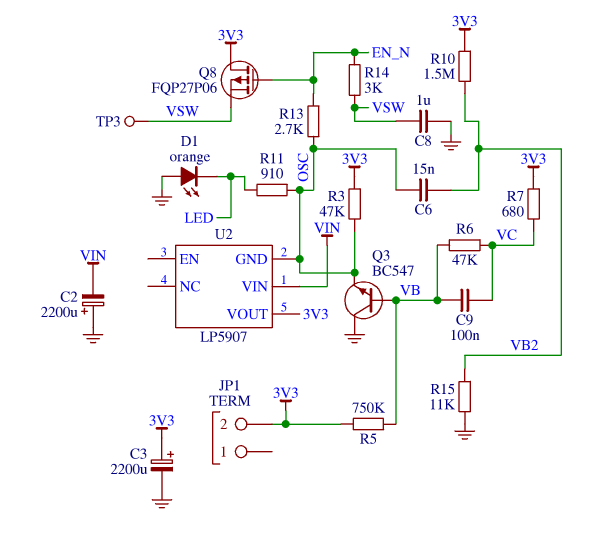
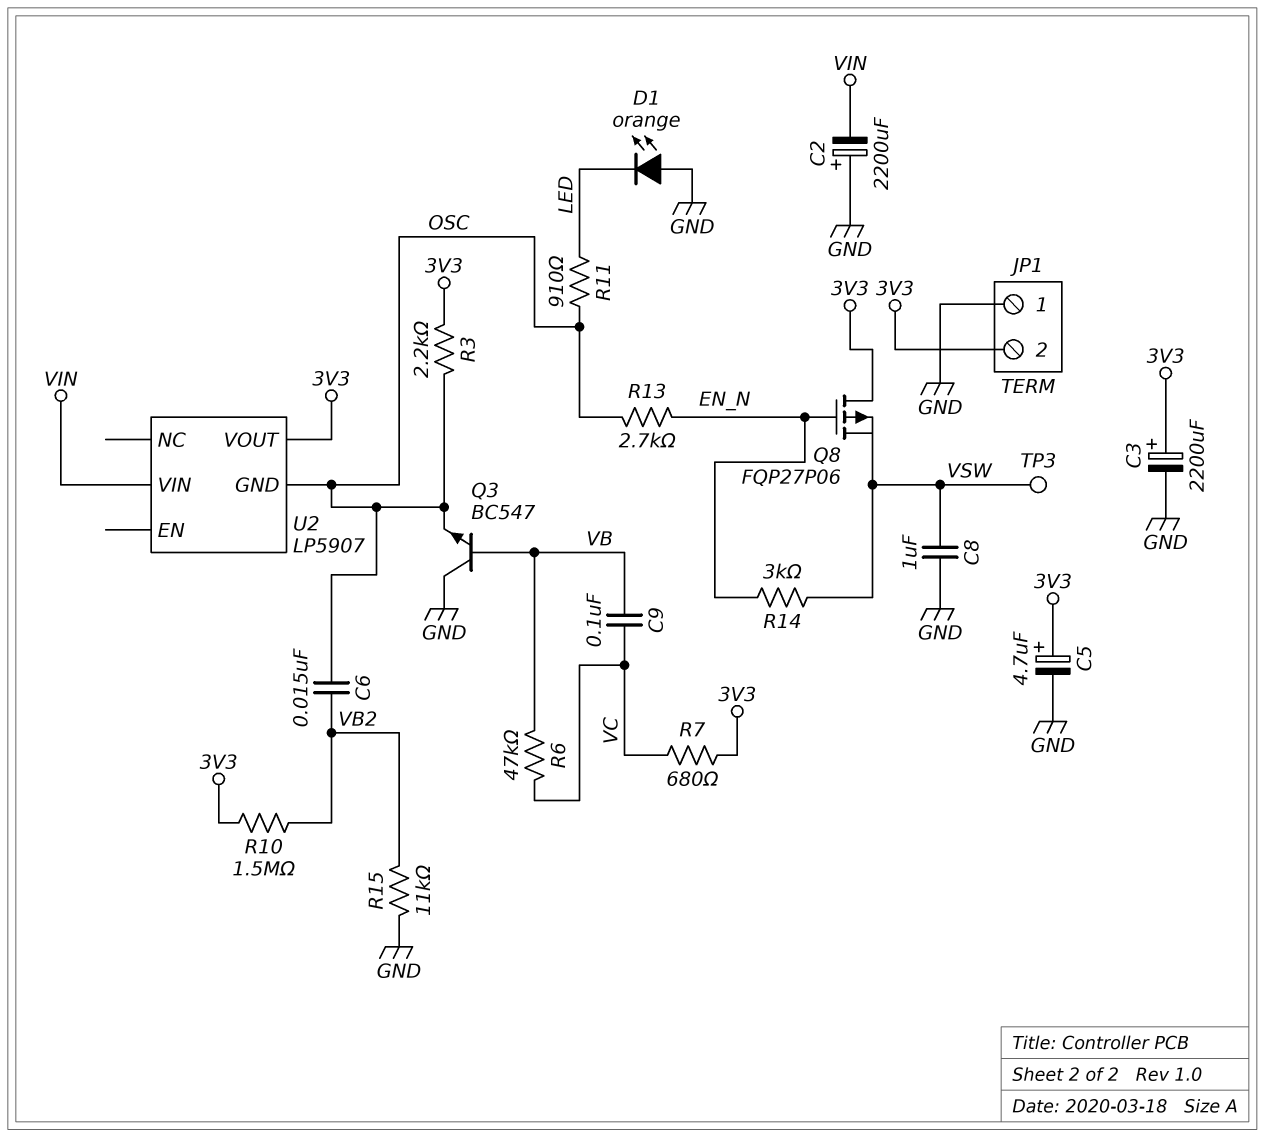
C5: none -> 4.7uF (plus 3V3, minus GND)
JP1 pin 1: none -> GND
R3: 47k (3V3, OSC) -> 2.2k (3V3, OSC)
R5: 750k (3V3, VB) -> none

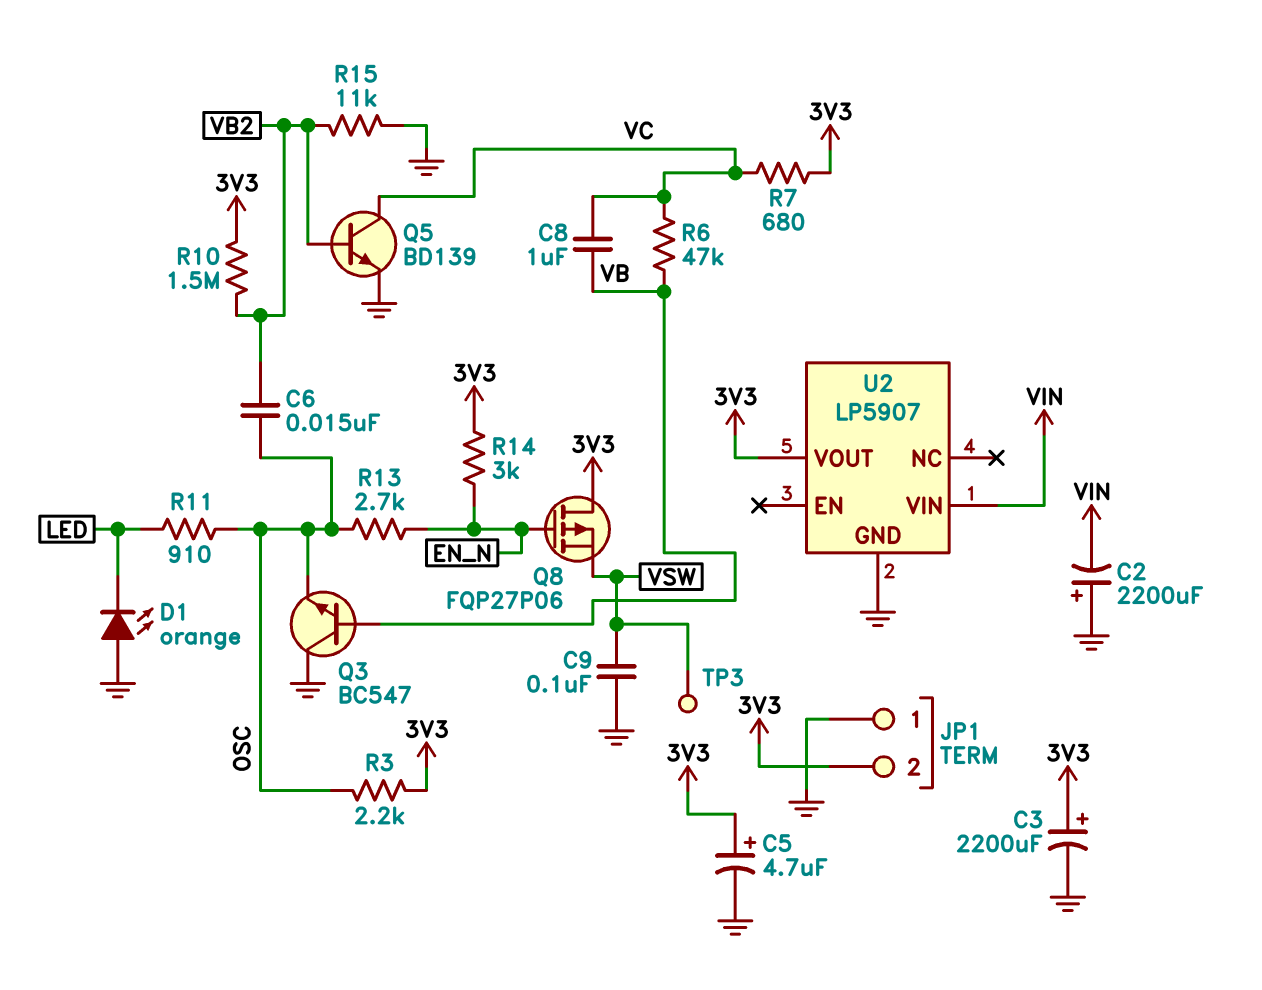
C8: 1uF (GND, VSW) -> 1uF (VB, VC)
C9: 100nF (VB, VC) -> 100nF (GND, VSW)
Q5: none -> NPN BD139 (B VB2, C VC, E GND)
R14: 3k (EN_N, VSW) -> 3k (3V3, EN_N)
U2 pin GND: OSC -> GND

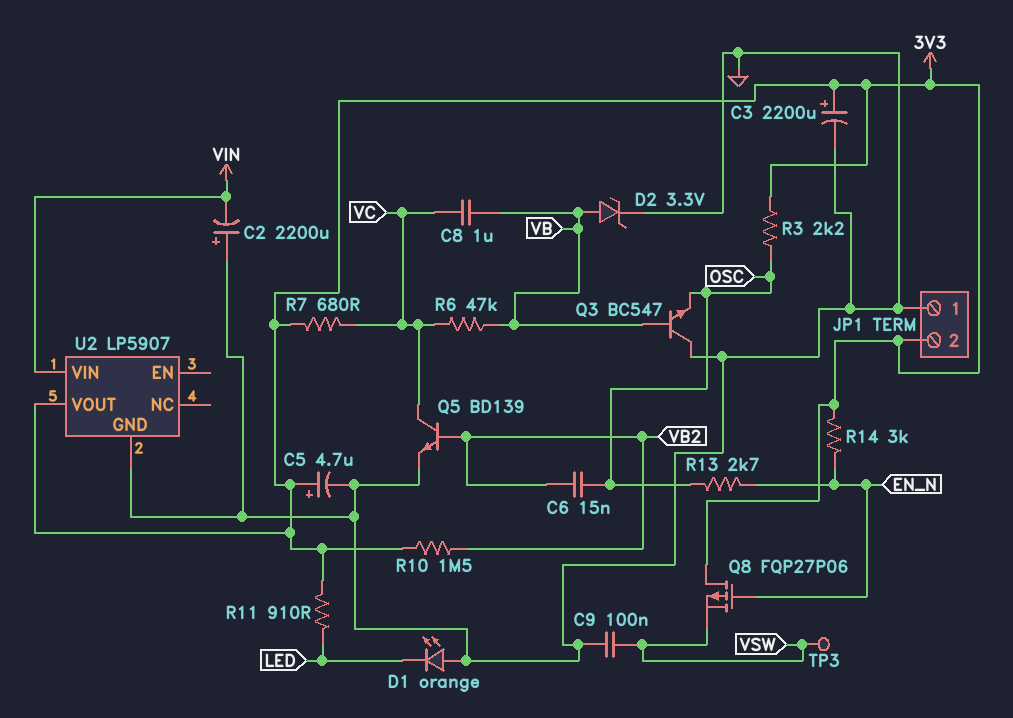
D2: none -> zener 3.3V (A VB, K GND)
R11: 910 (LED, OSC) -> 910 (3V3, LED)
R15: 11k (GND, VB2) -> none

